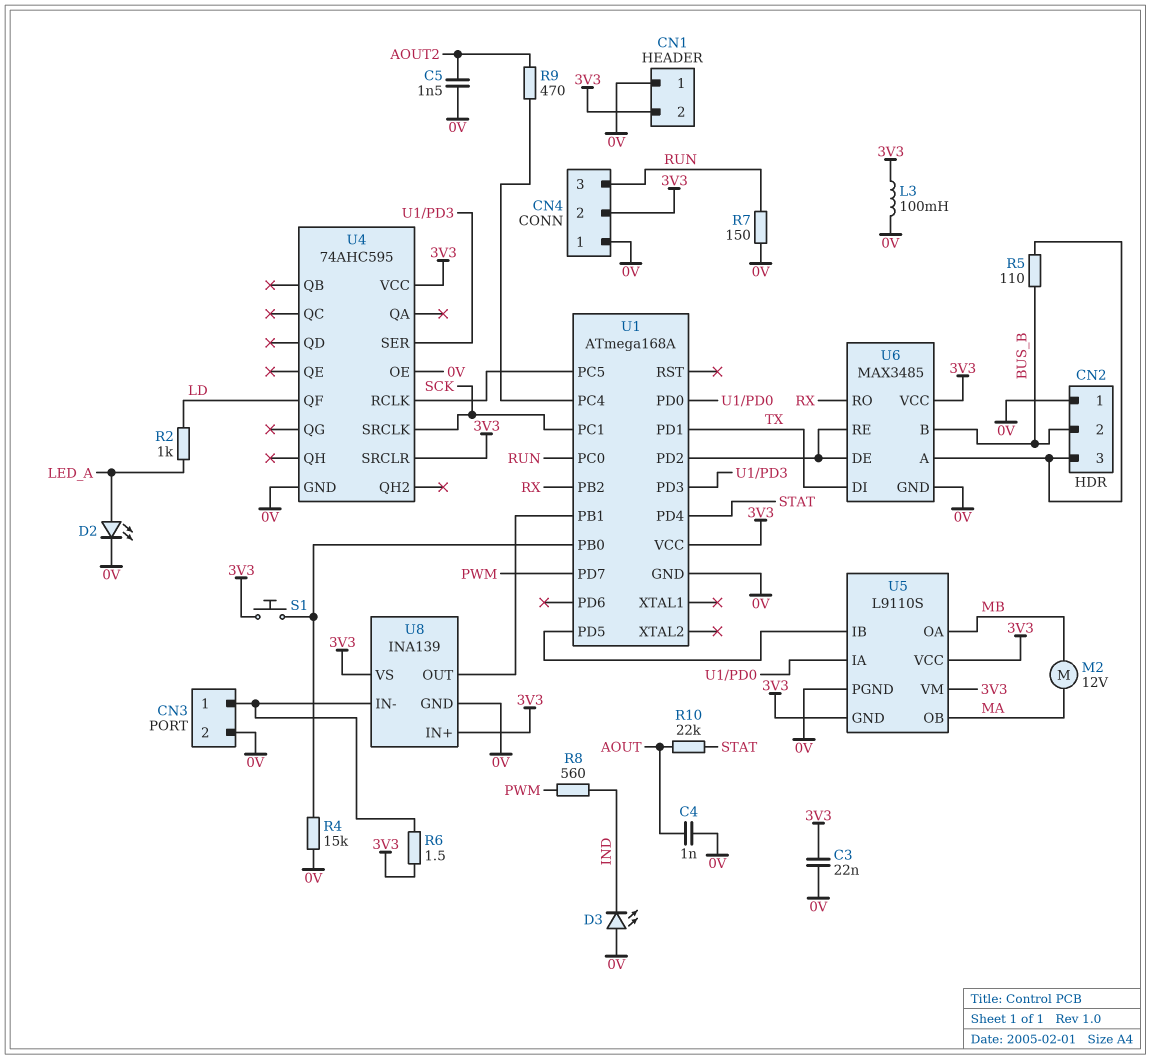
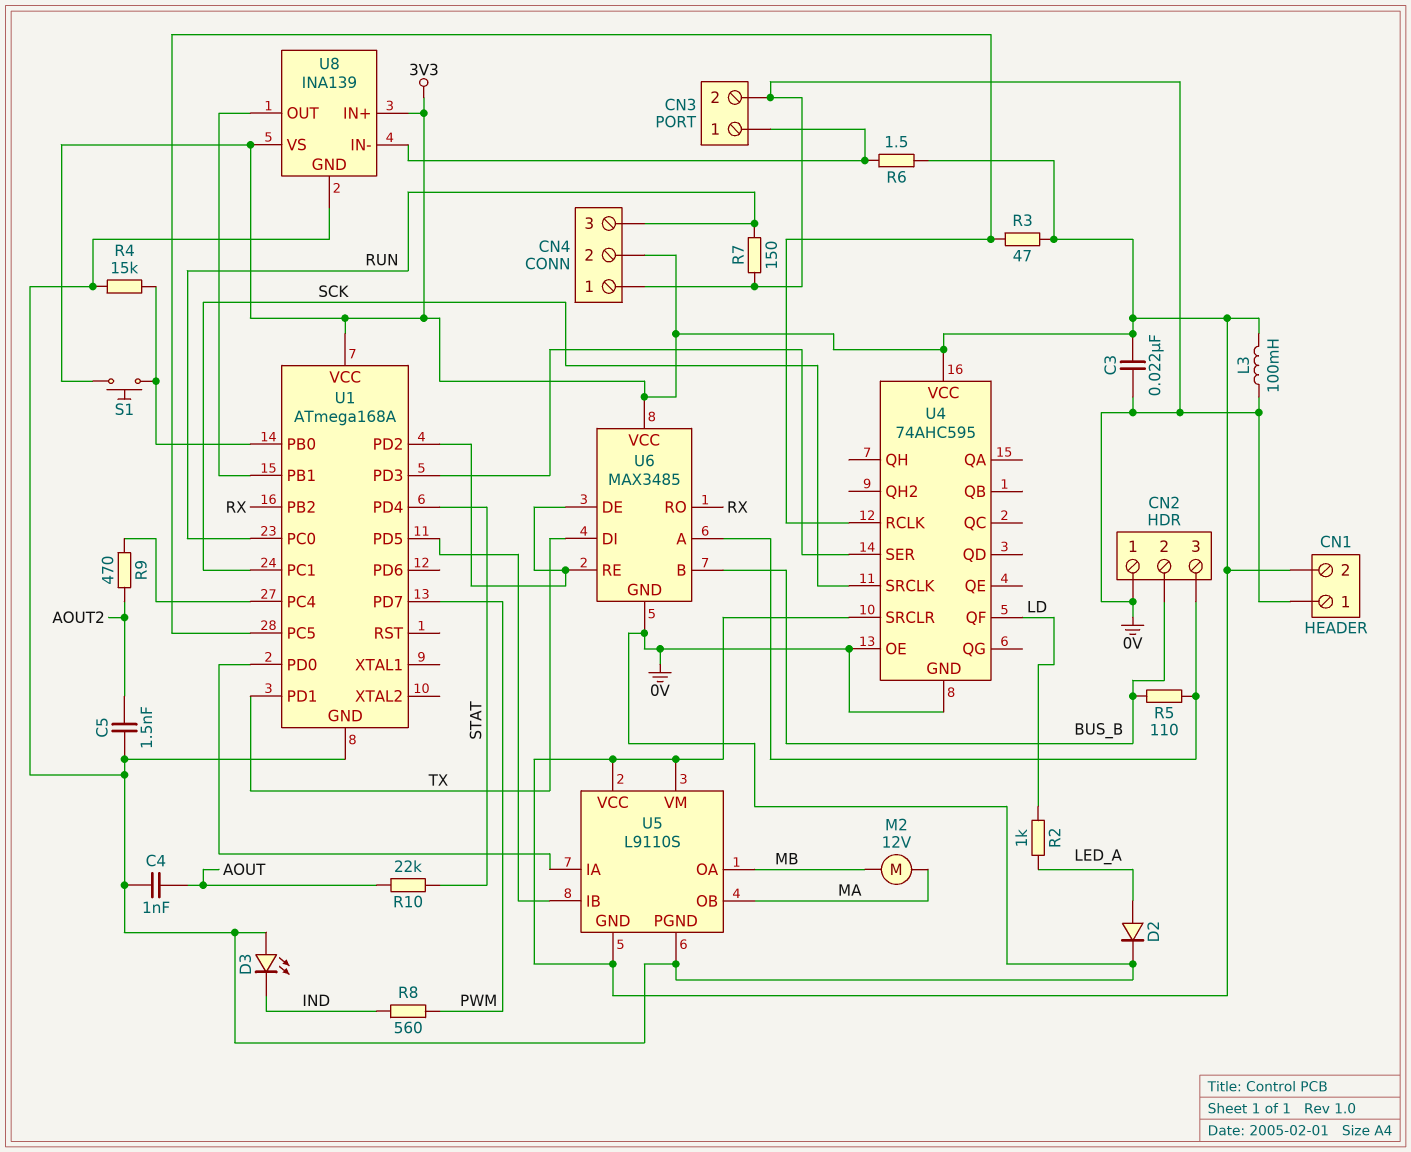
D2: LED (A LED_A, K 0V) -> diode (A LED_A, K 0V)
R3: none -> 47 (3V3, U1/PC5)

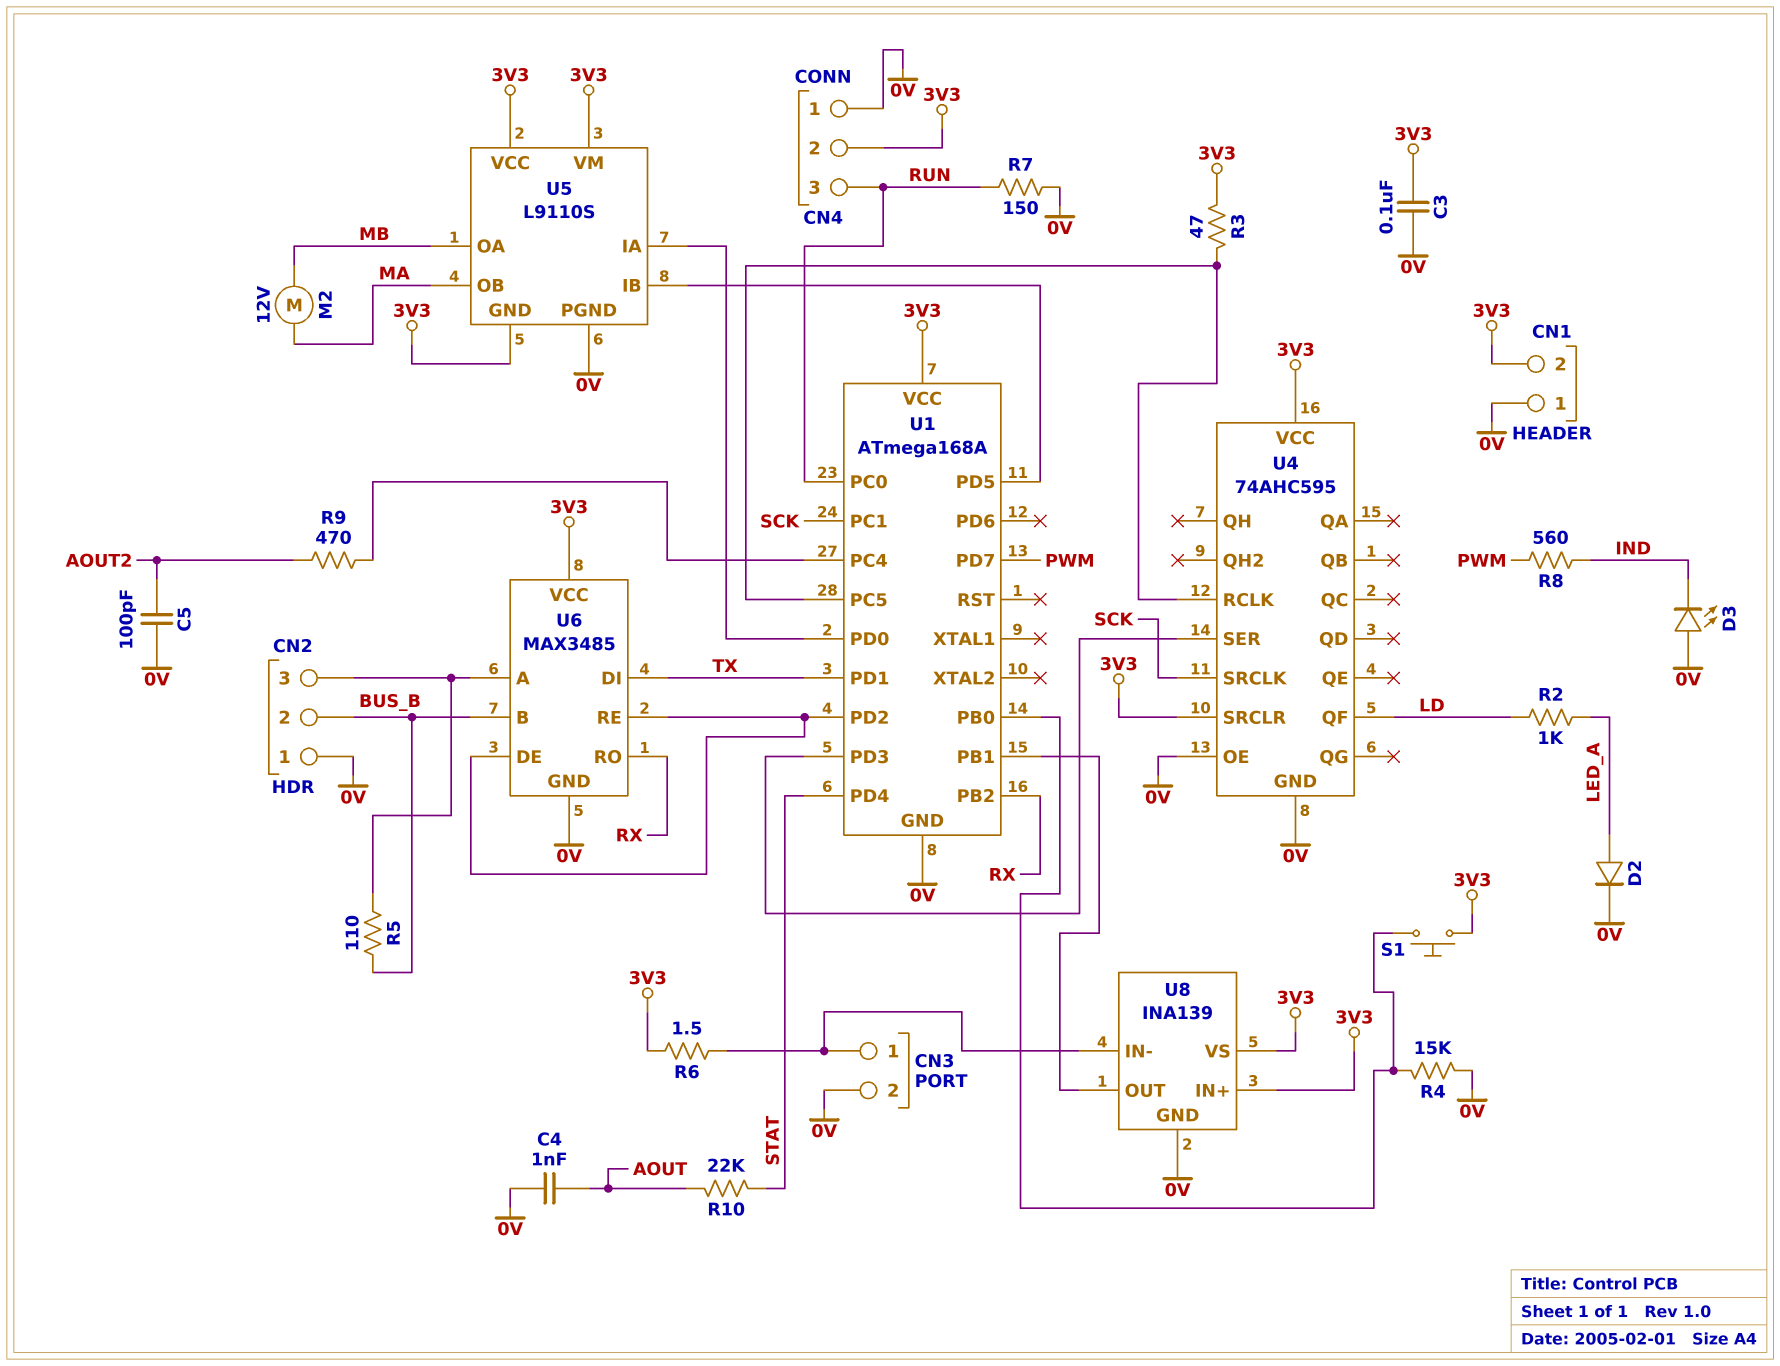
C3: 22nF (0V, 3V3) -> 100nF (0V, 3V3)
C5: 1.5nF (0V, AOUT2) -> 100pF (0V, AOUT2)
L3: 100mH (0V, 3V3) -> none

